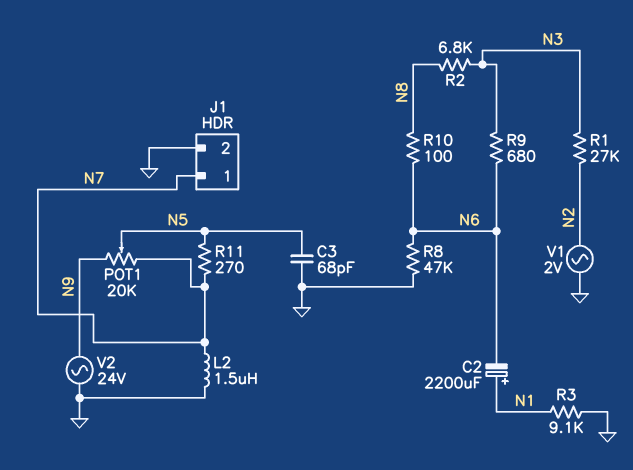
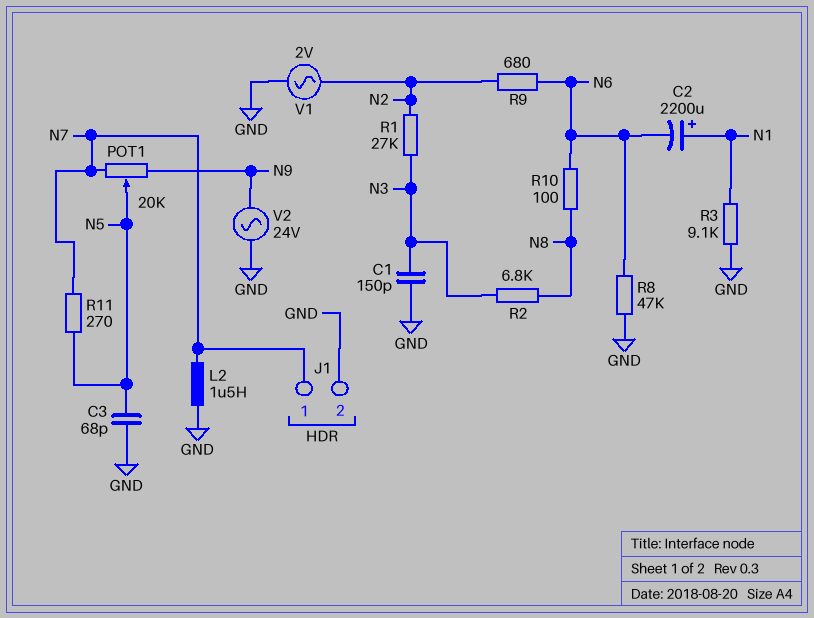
C1: none -> 150pF (GND, N3)
R9: 680 (N3, N6) -> 680 (N2, N6)

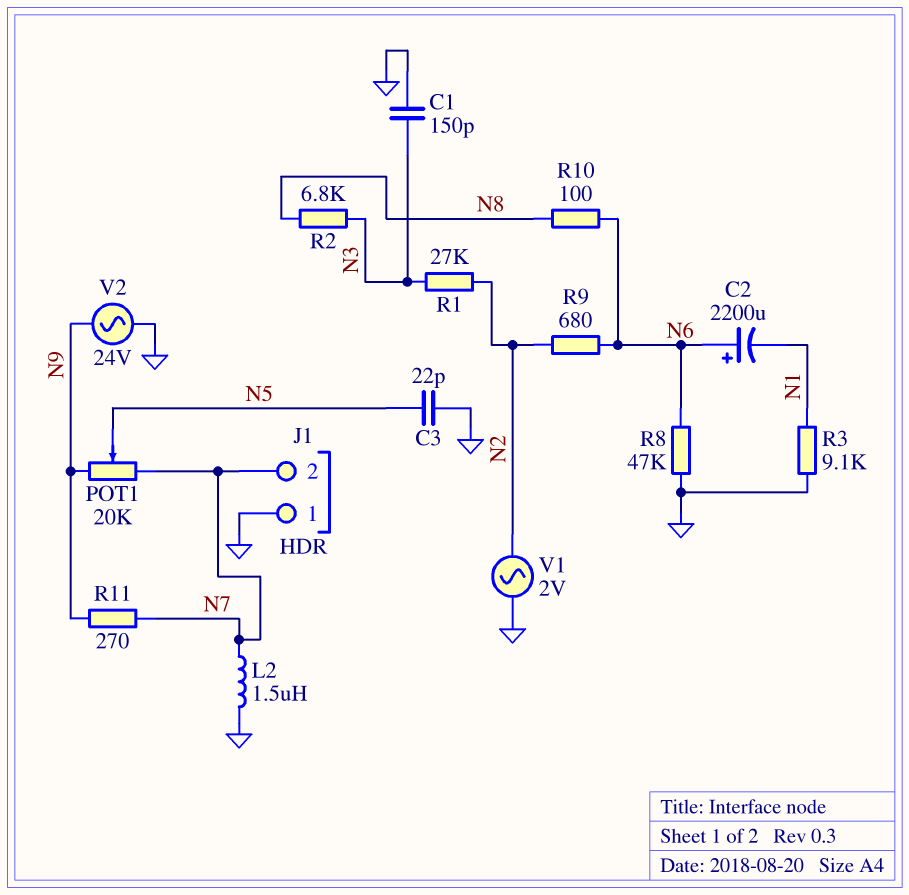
C2: 2200uF (plus N1, minus N6) -> 2200uF (plus N6, minus N1)
C3: 68pF (GND, N5) -> 22pF (GND, N5)
J1 pin 1: N7 -> GND
J1 pin 2: GND -> N7
R11: 270 (N5, N7) -> 270 (N7, N9)

